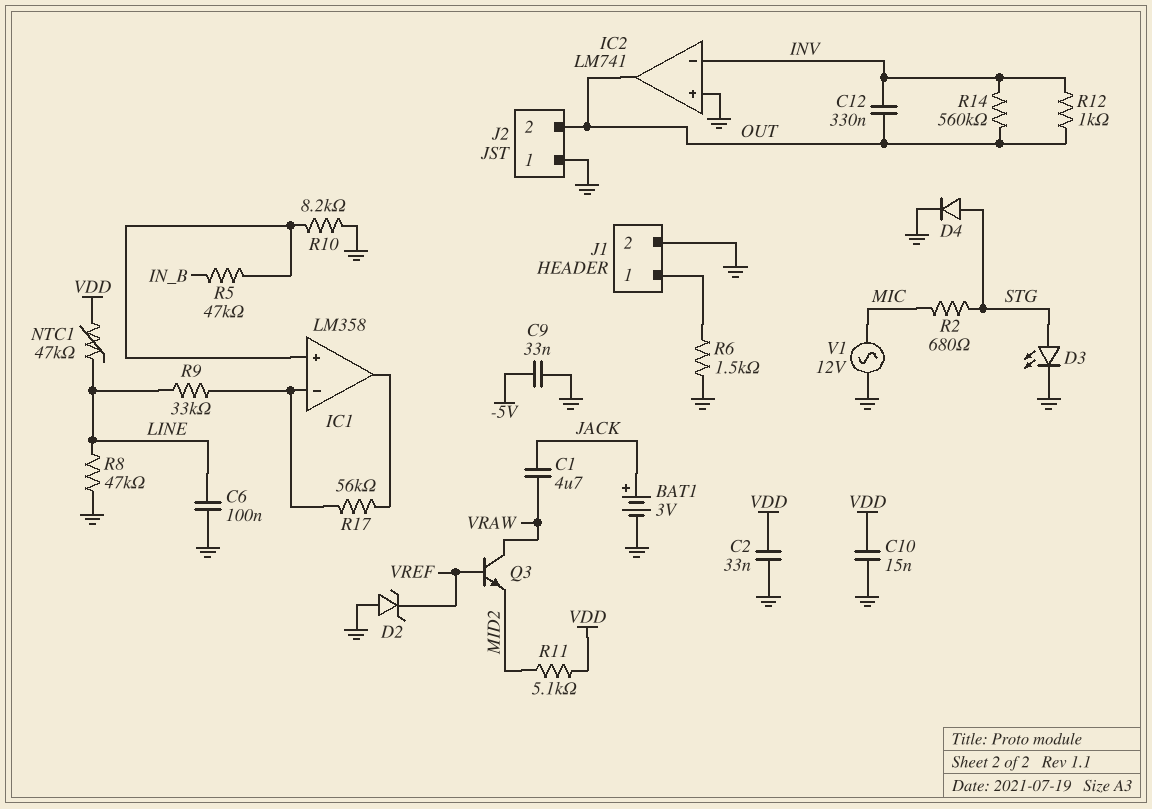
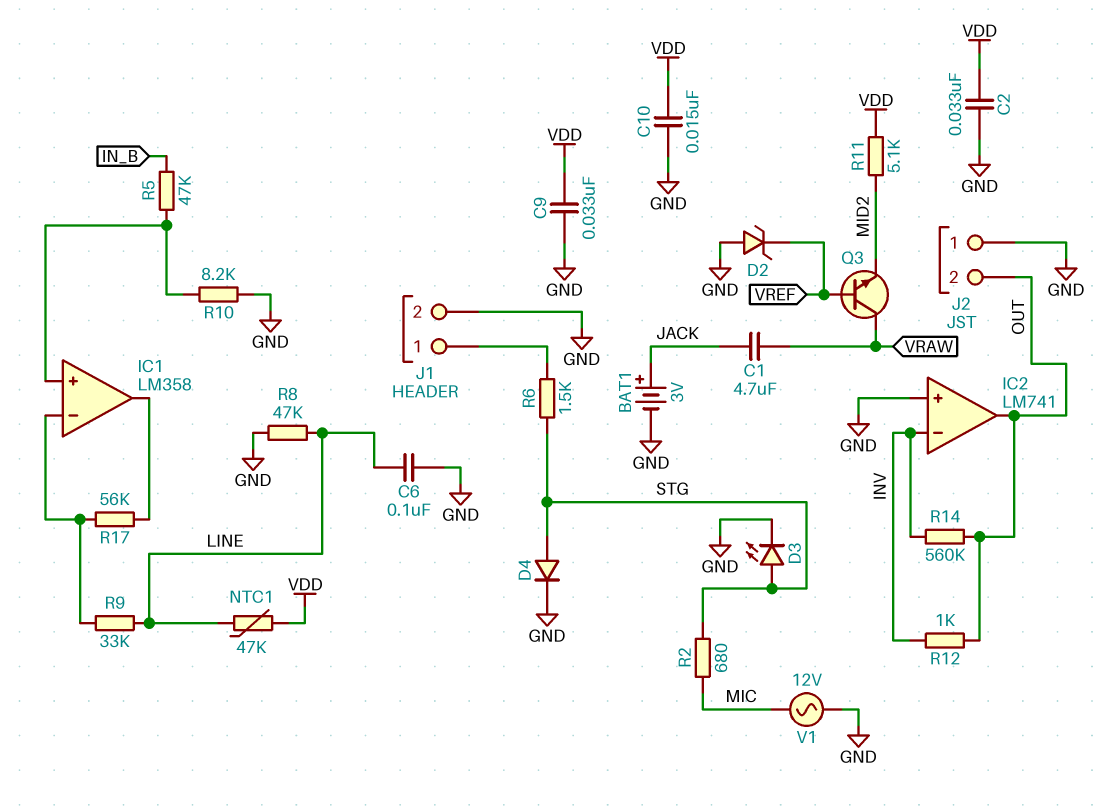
C9: 33nF (-5V, GND) -> 33nF (GND, VDD)
C12: 330nF (INV, OUT) -> none
R6: 1.5k (GND, J1/1) -> 1.5k (J1/1, STG)

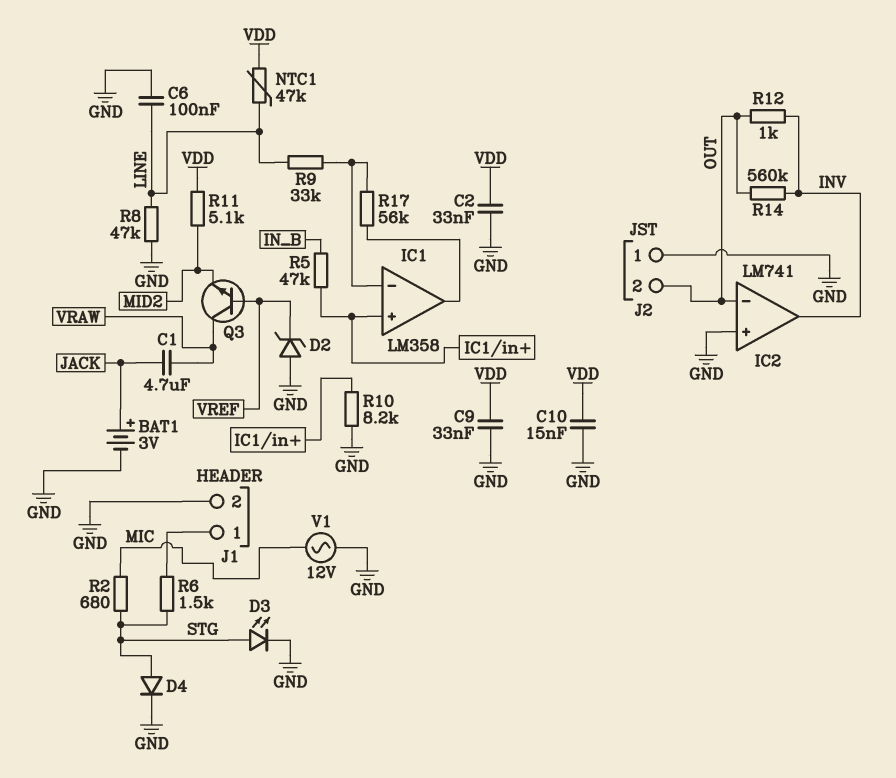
IC2 pin in-: INV -> OUT
IC2 pin out: OUT -> INV

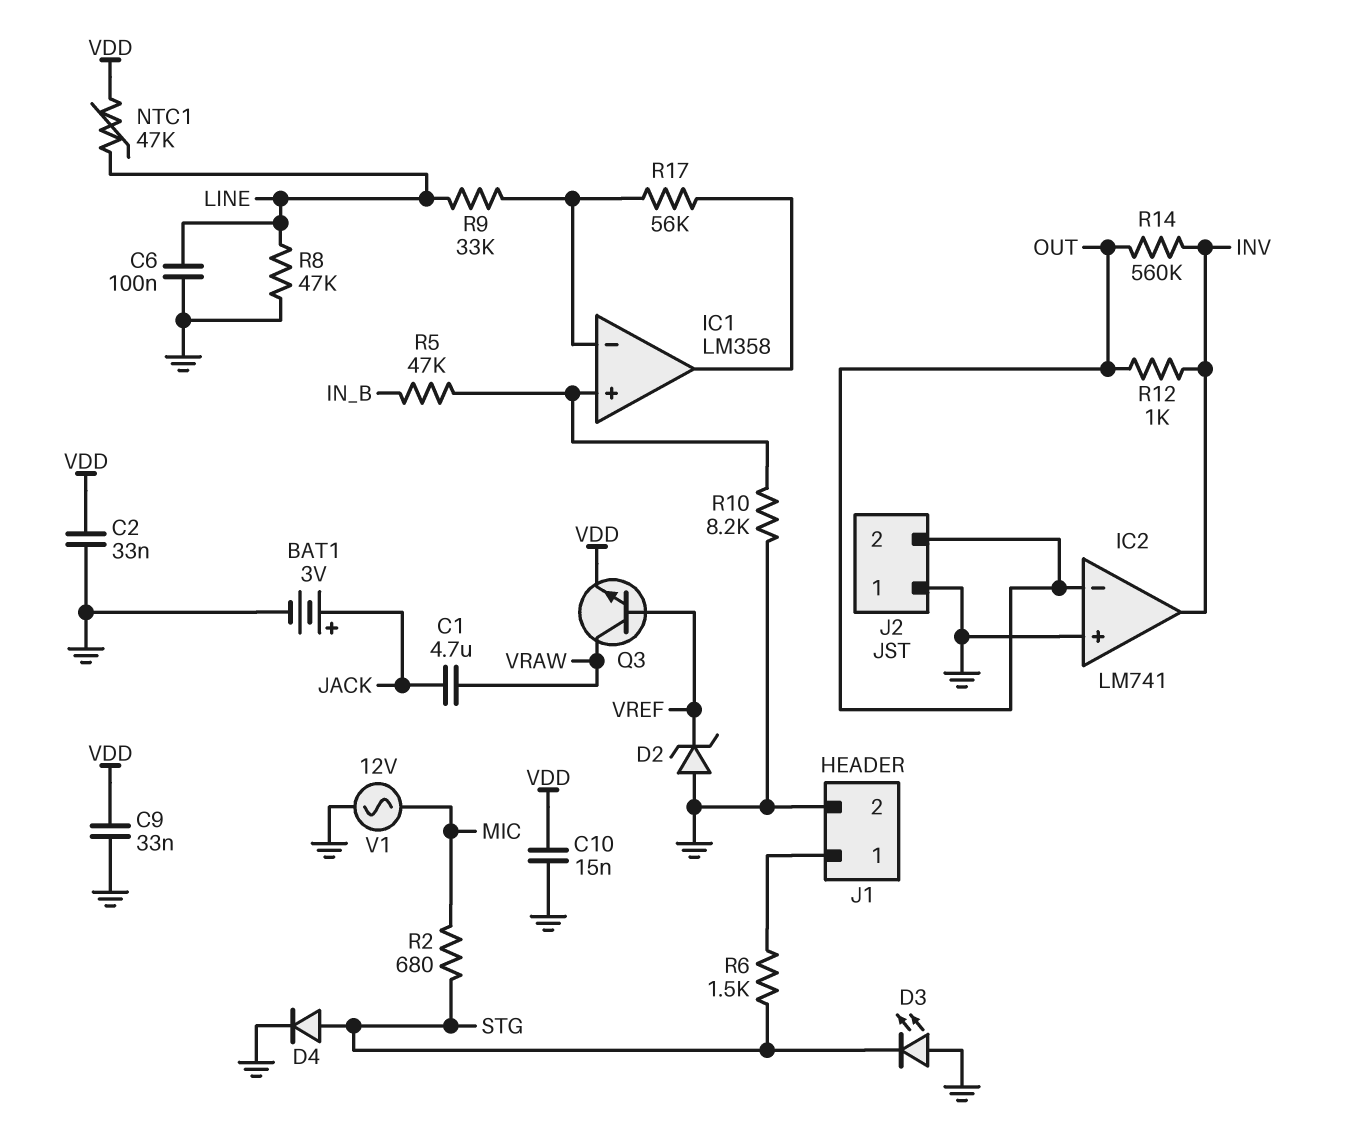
D3: LED (A STG, K GND) -> LED (A GND, K STG)
Q3: NPN (B VREF, C VRAW, E MID2) -> NPN (B VREF, C VRAW, E VDD)
R11: 5.1k (MID2, VDD) -> none

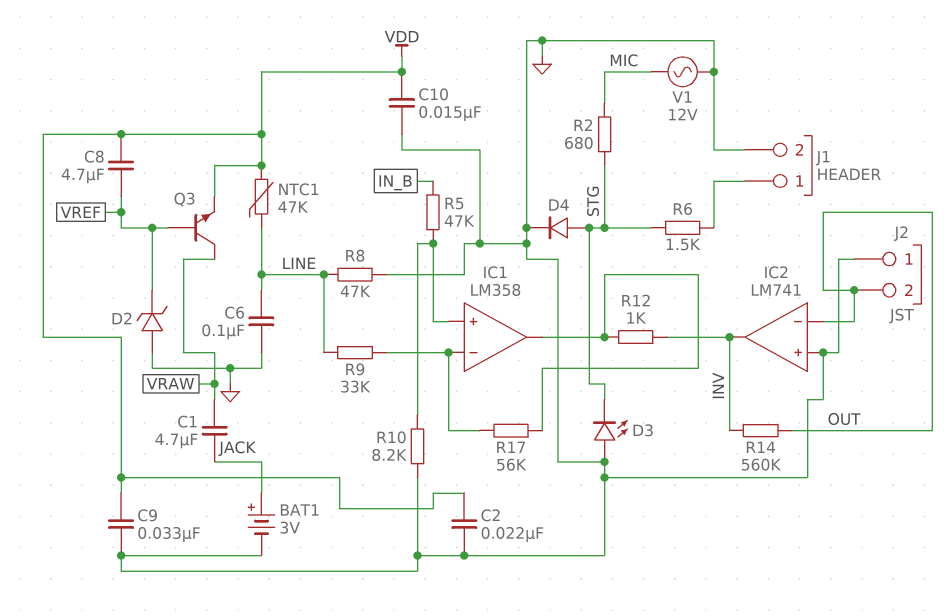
C2: 33nF (GND, VDD) -> 22nF (GND, VDD)
C8: none -> 4.7uF (VDD, VREF)
R12: 1k (INV, OUT) -> 1k (IC1/out, INV)

